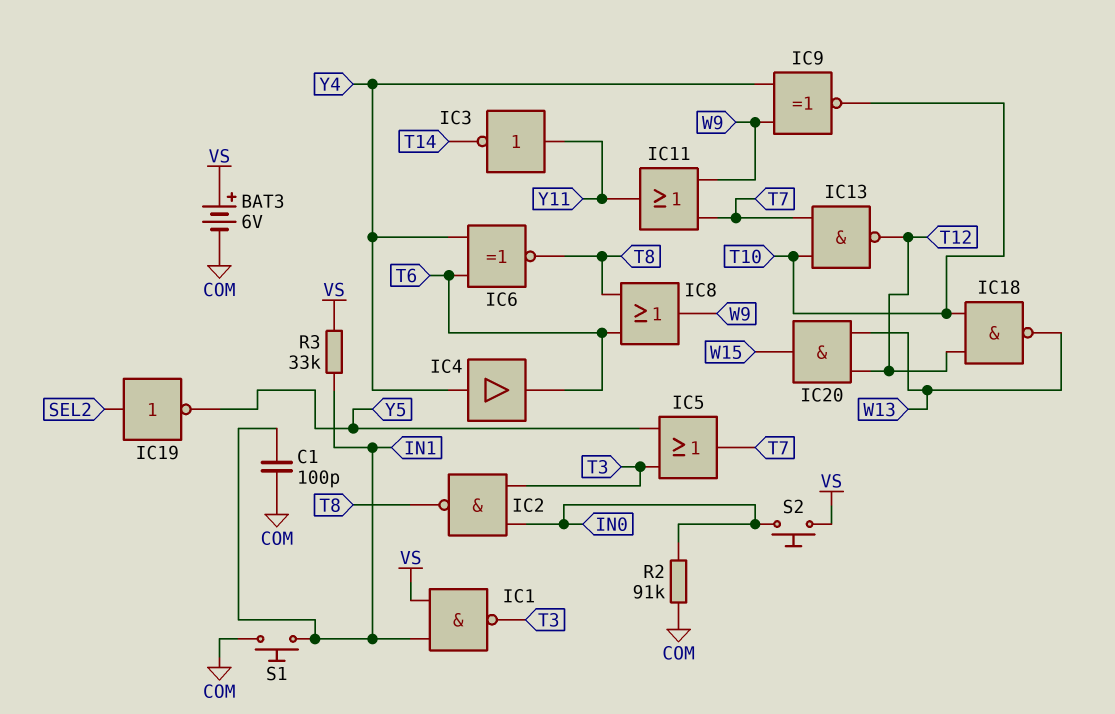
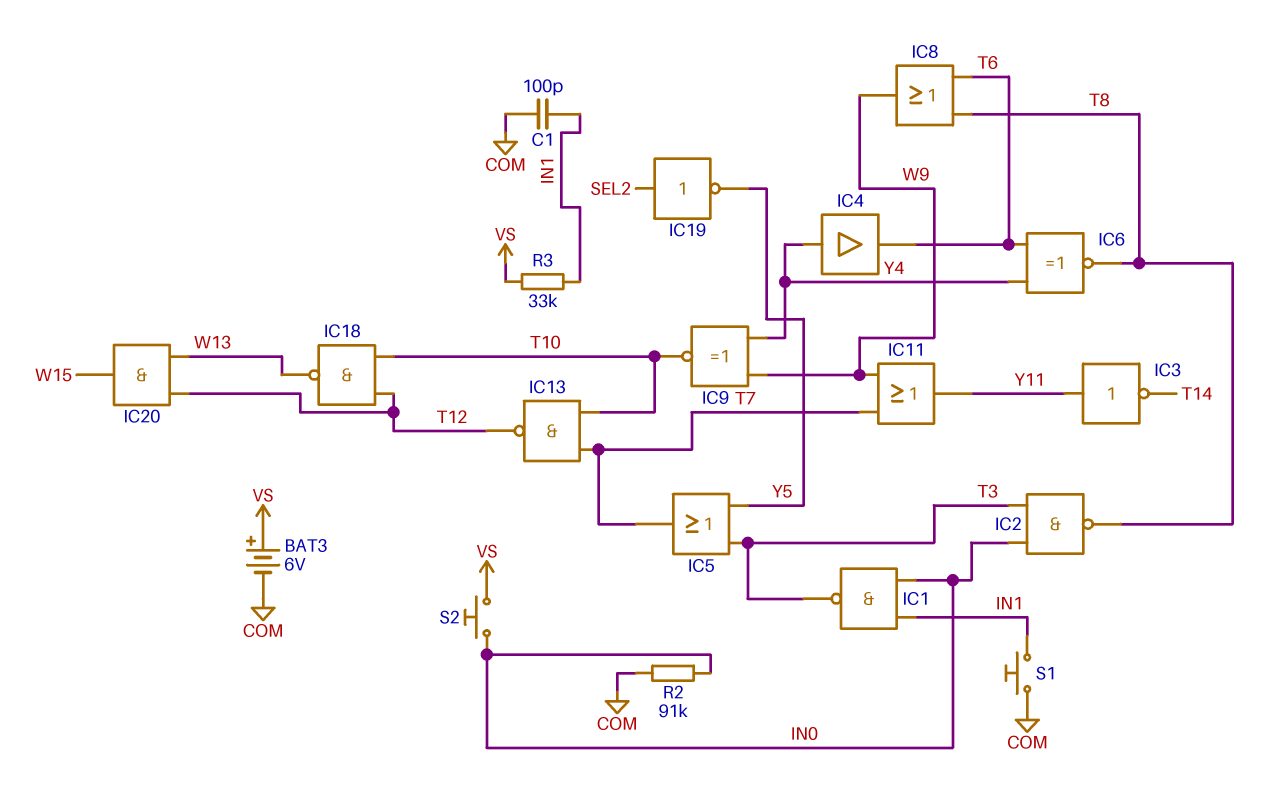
IC1: NAND (in IN1, in VS, out T3) -> NAND (in IN0, in IN1, out T3)

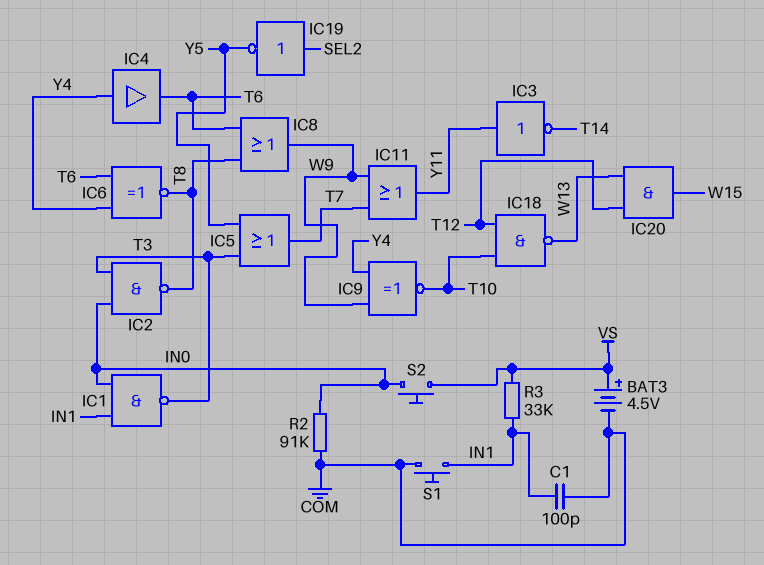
BAT3: 6V (plus VS, minus COM) -> 4.5V (plus VS, minus COM)
IC13: NAND (in T7, in T10, out T12) -> none

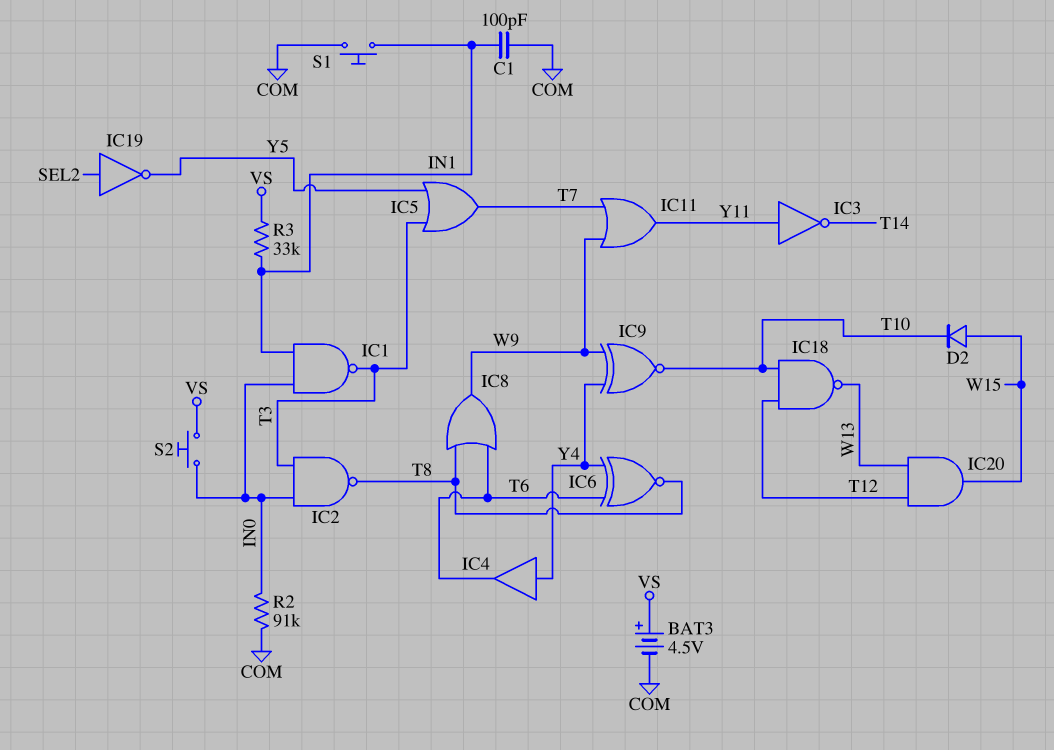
D2: none -> diode (A W15, K T10)

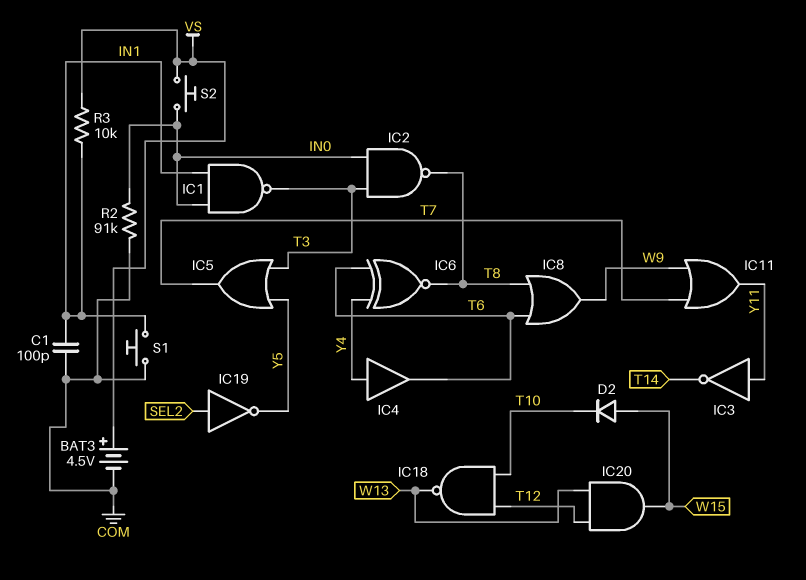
IC9: XNOR (in W9, in Y4, out T10) -> none
R3: 33k (IN1, VS) -> 10k (IN1, VS)

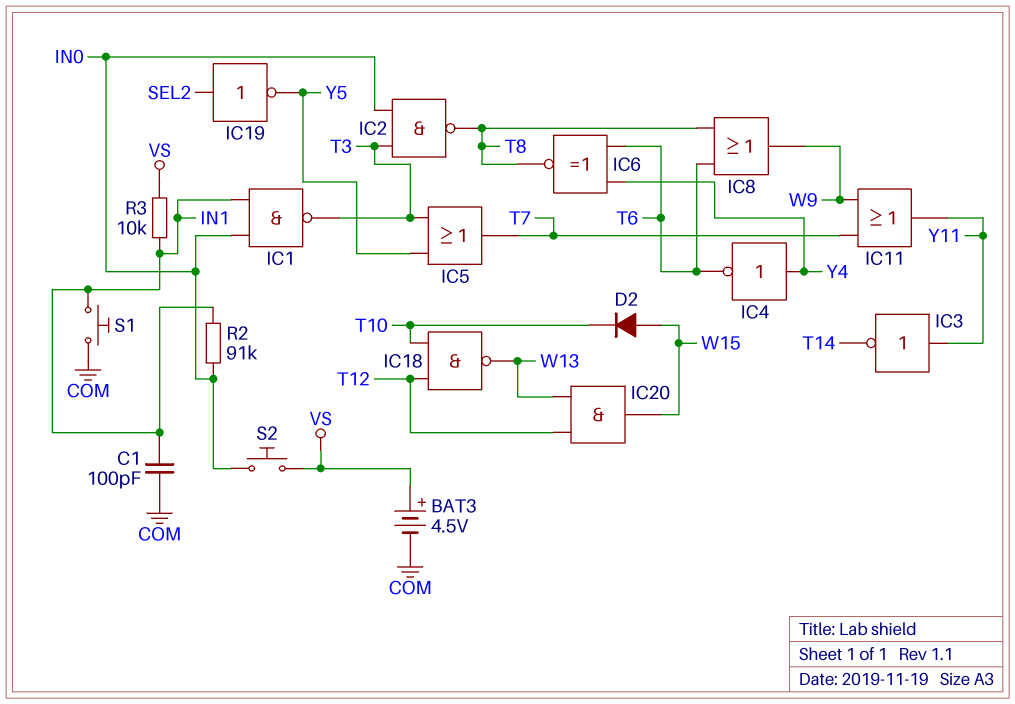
IC4: buffer (in Y4, out T6) -> NOT (in Y4, out T6)
R2: 91k (COM, IN0) -> 91k (IN0, IN1)

